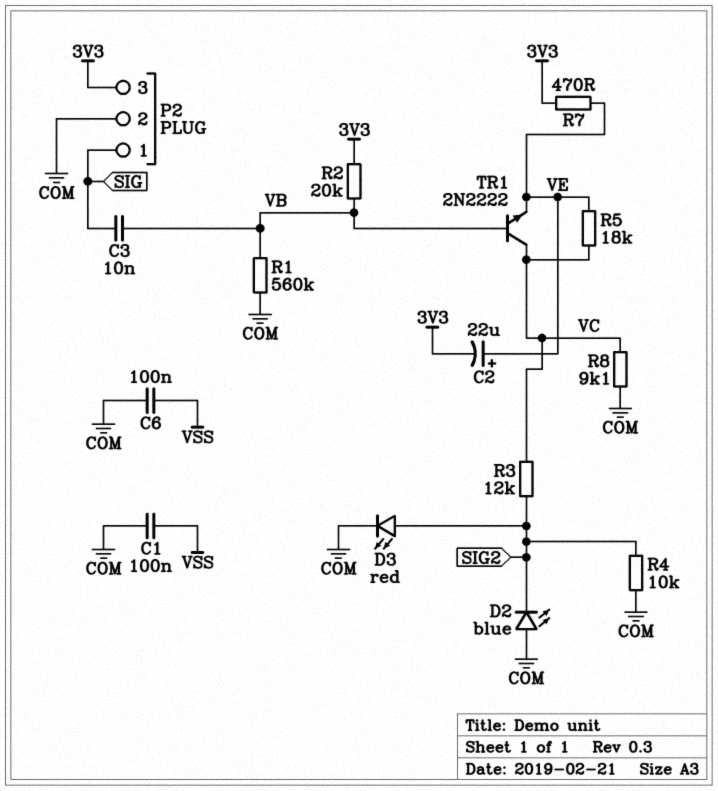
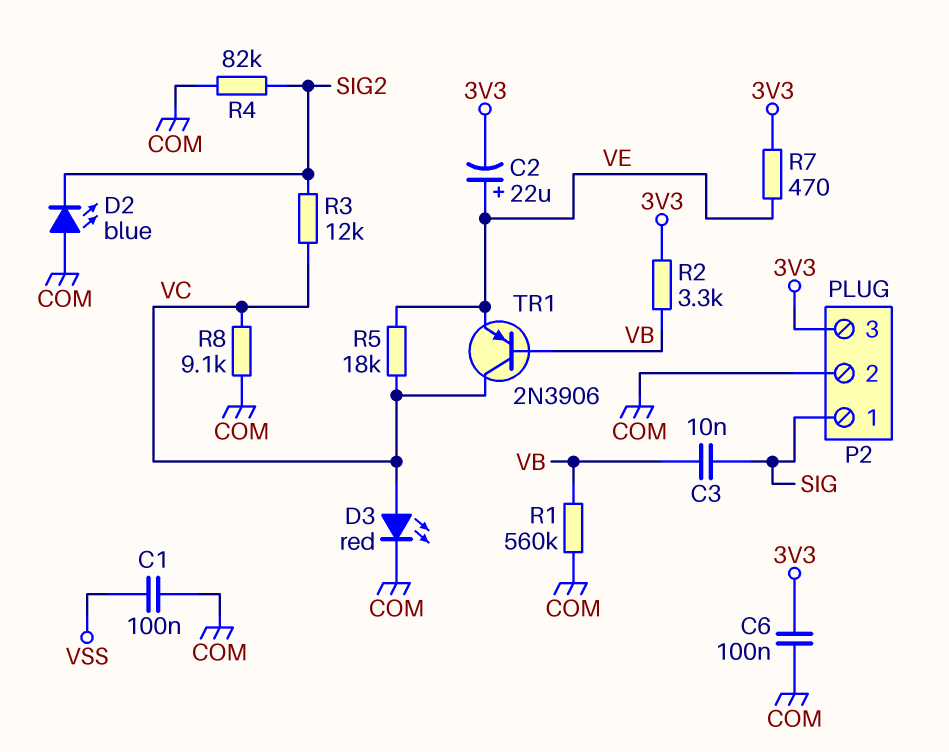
C6: 100nF (COM, VSS) -> 100nF (3V3, COM)
D3: LED red (A SIG2, K COM) -> LED red (A VC, K COM)
R2: 20k (3V3, VB) -> 3.3k (3V3, VB)
R4: 10k (COM, SIG2) -> 82k (COM, SIG2)
TR1: NPN 2N2222 (B VB, C VC, E VE) -> PNP 2N3906 (B VB, C VC, E VE)

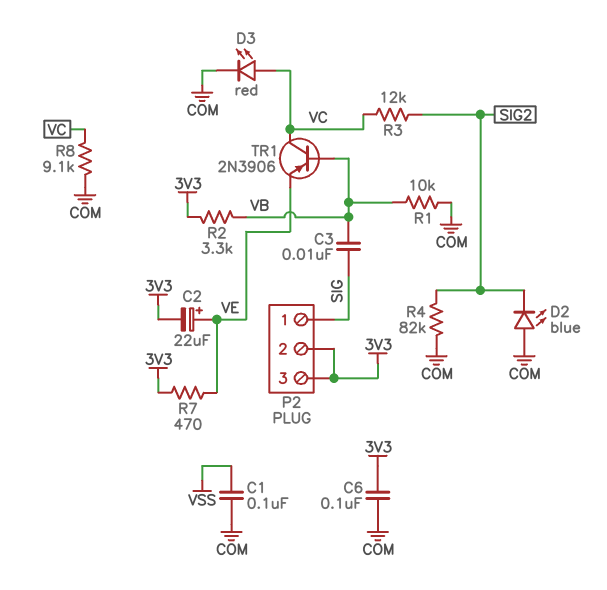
P2 pin 2: COM -> 3V3
R1: 560k (COM, VB) -> 10k (COM, VB)
R5: 18k (VC, VE) -> none

